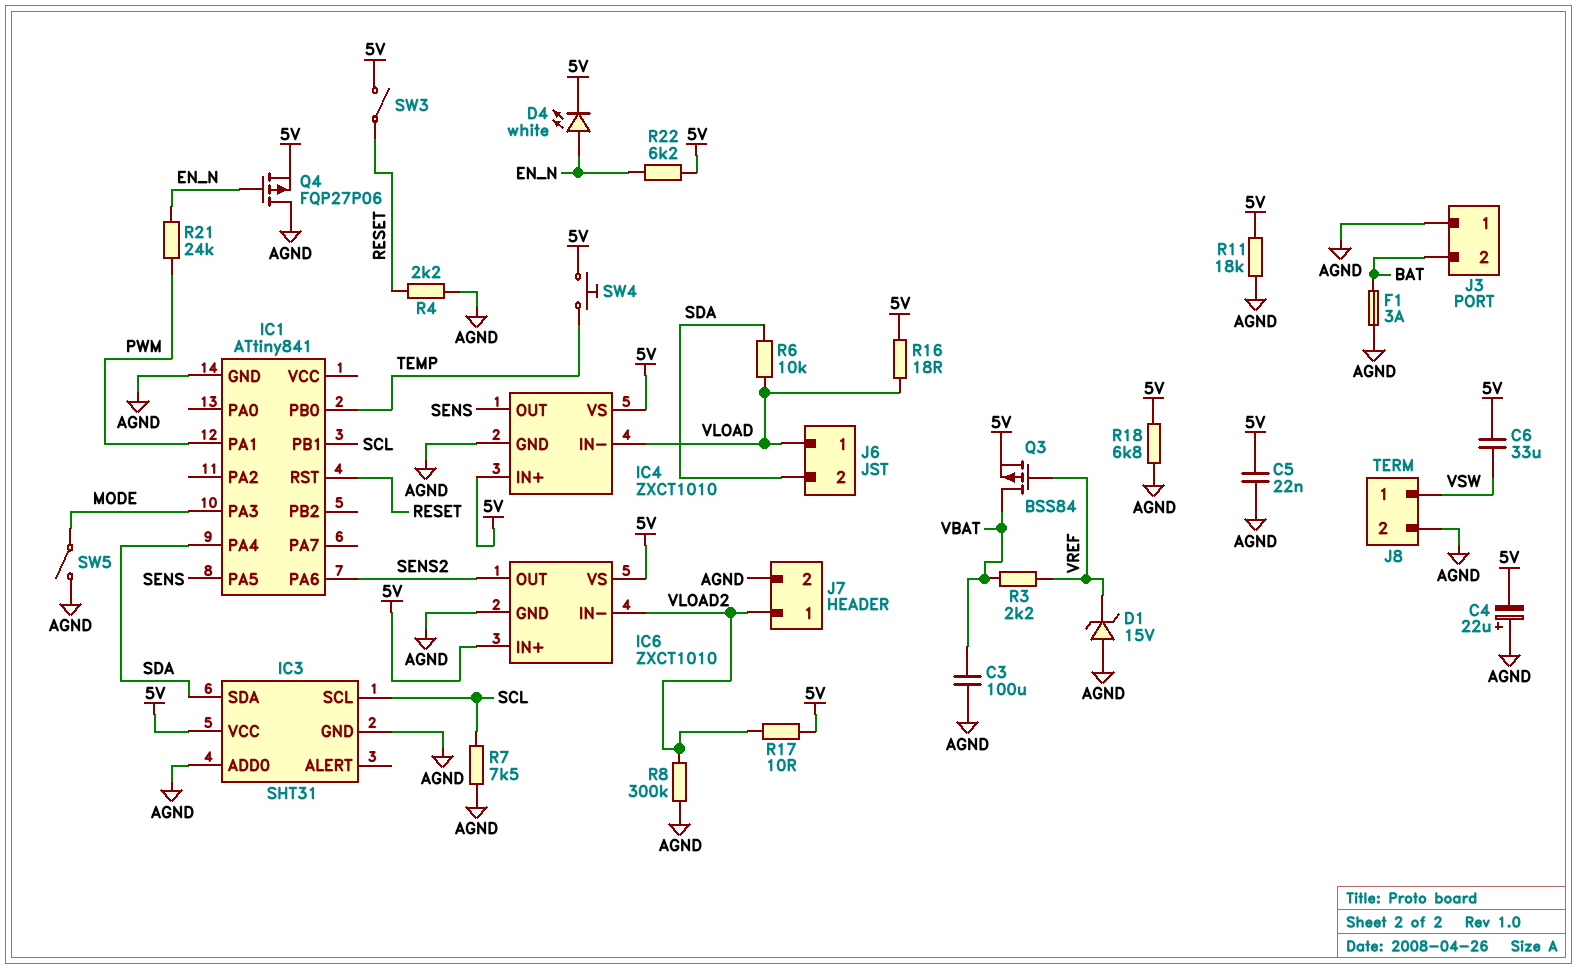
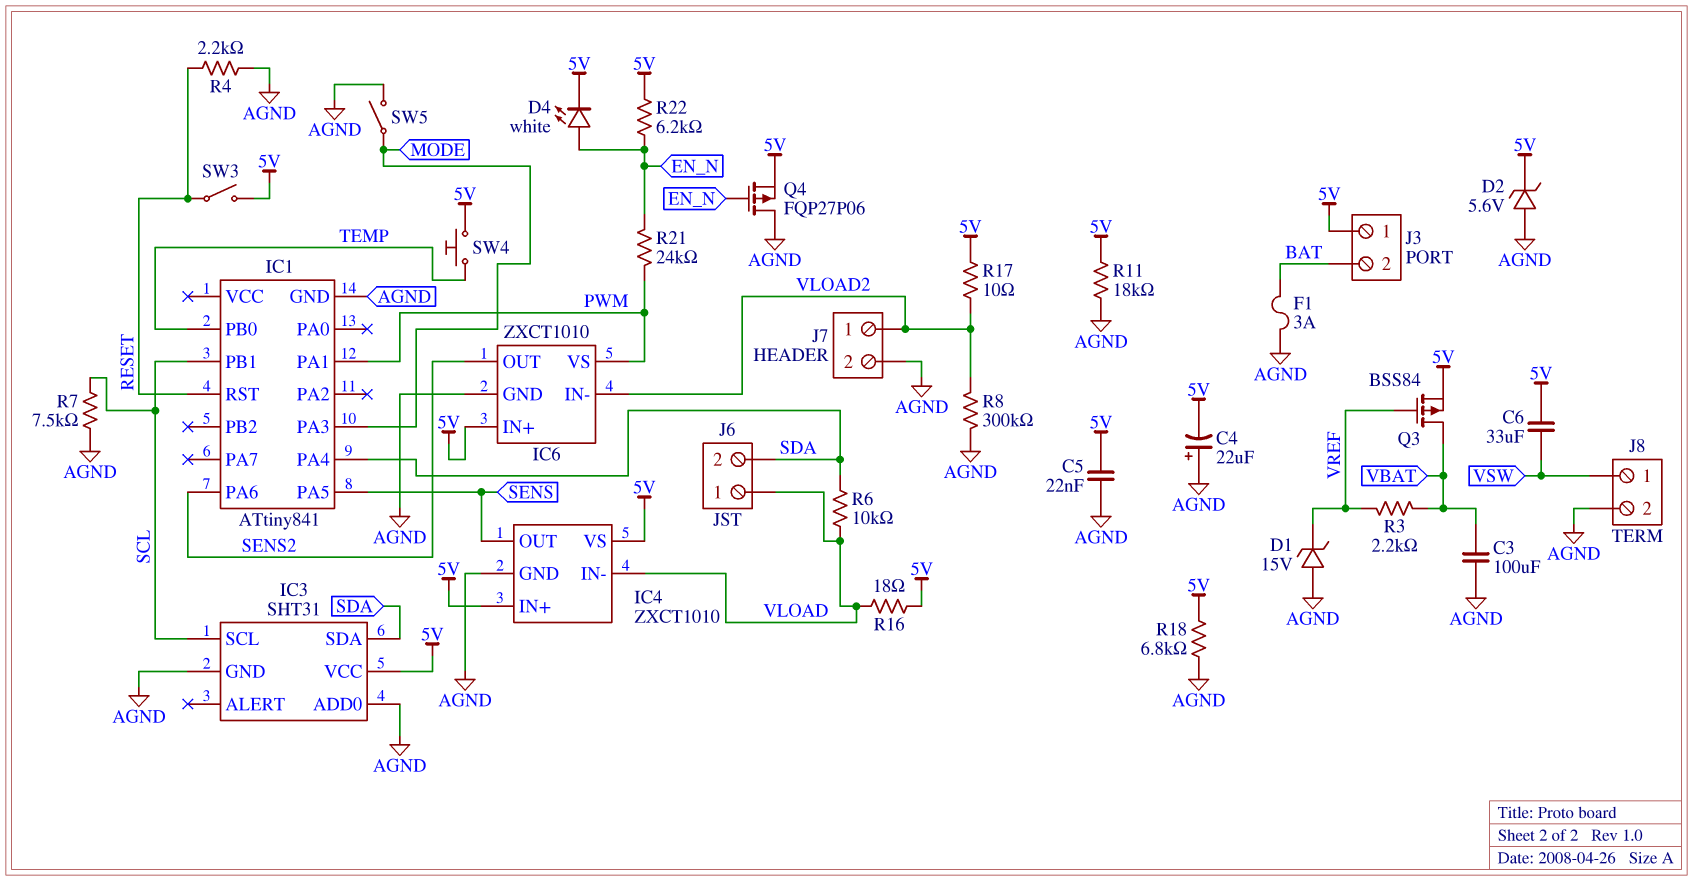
D2: none -> zener 5.6V (A AGND, K 5V)
IC6 pin VS: 5V -> PWM
J3 pin 1: AGND -> 5V

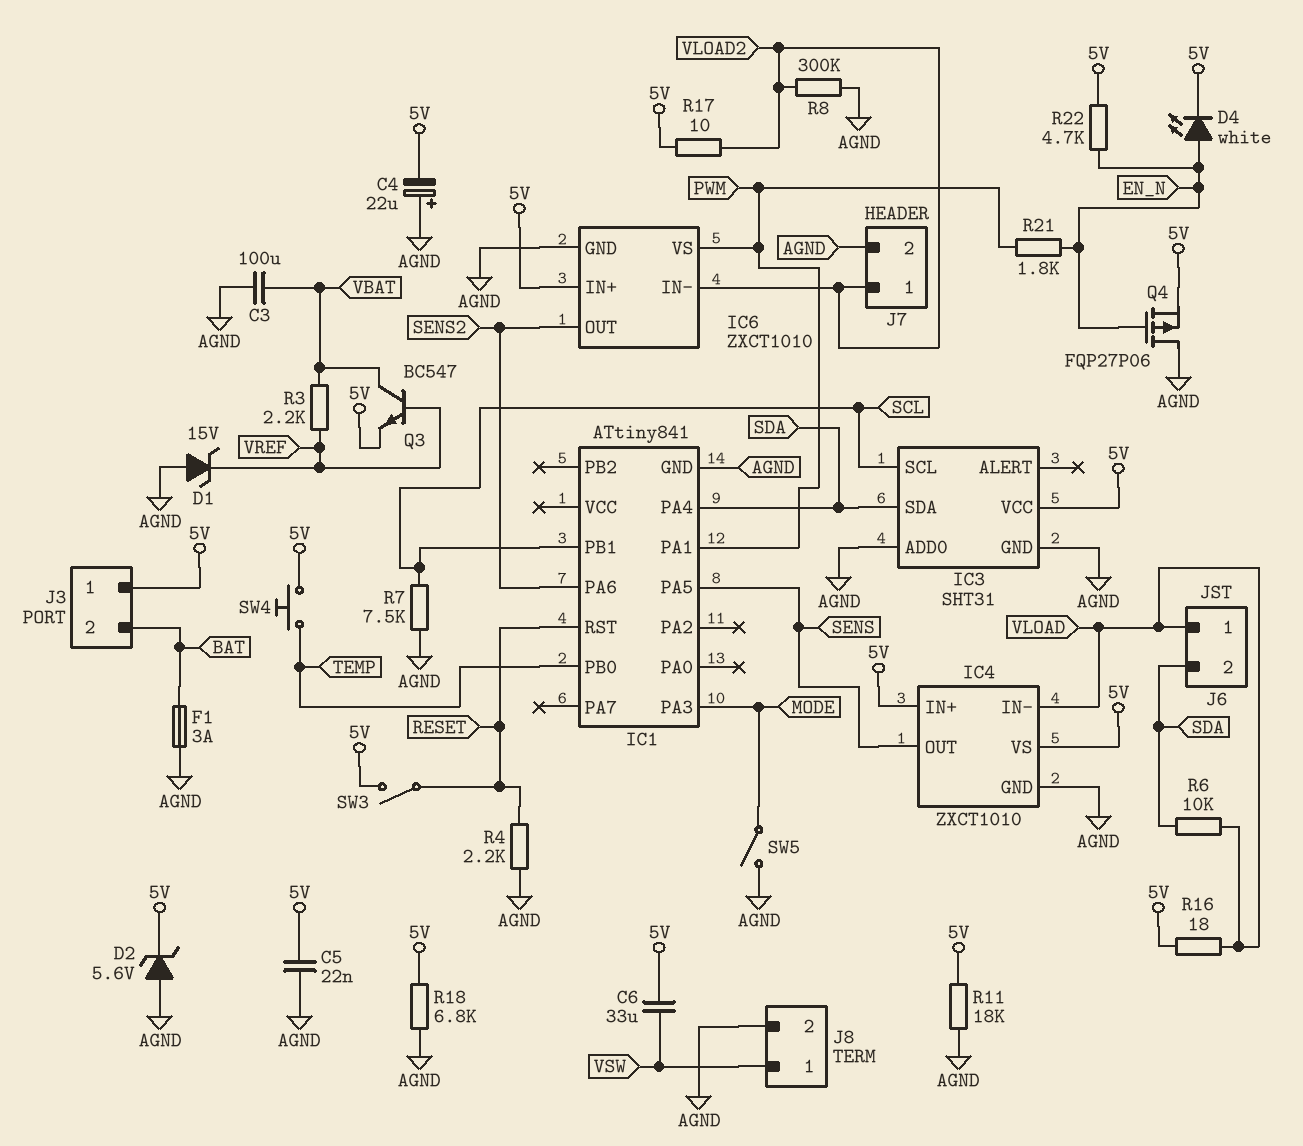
Q3: PMOS BSS84 (G VREF, D VBAT, S 5V) -> NPN BC547 (B VREF, C VBAT, E 5V)
R21: 24k (EN_N, PWM) -> 1.8k (EN_N, PWM)
R22: 6.2k (5V, EN_N) -> 4.7k (5V, EN_N)

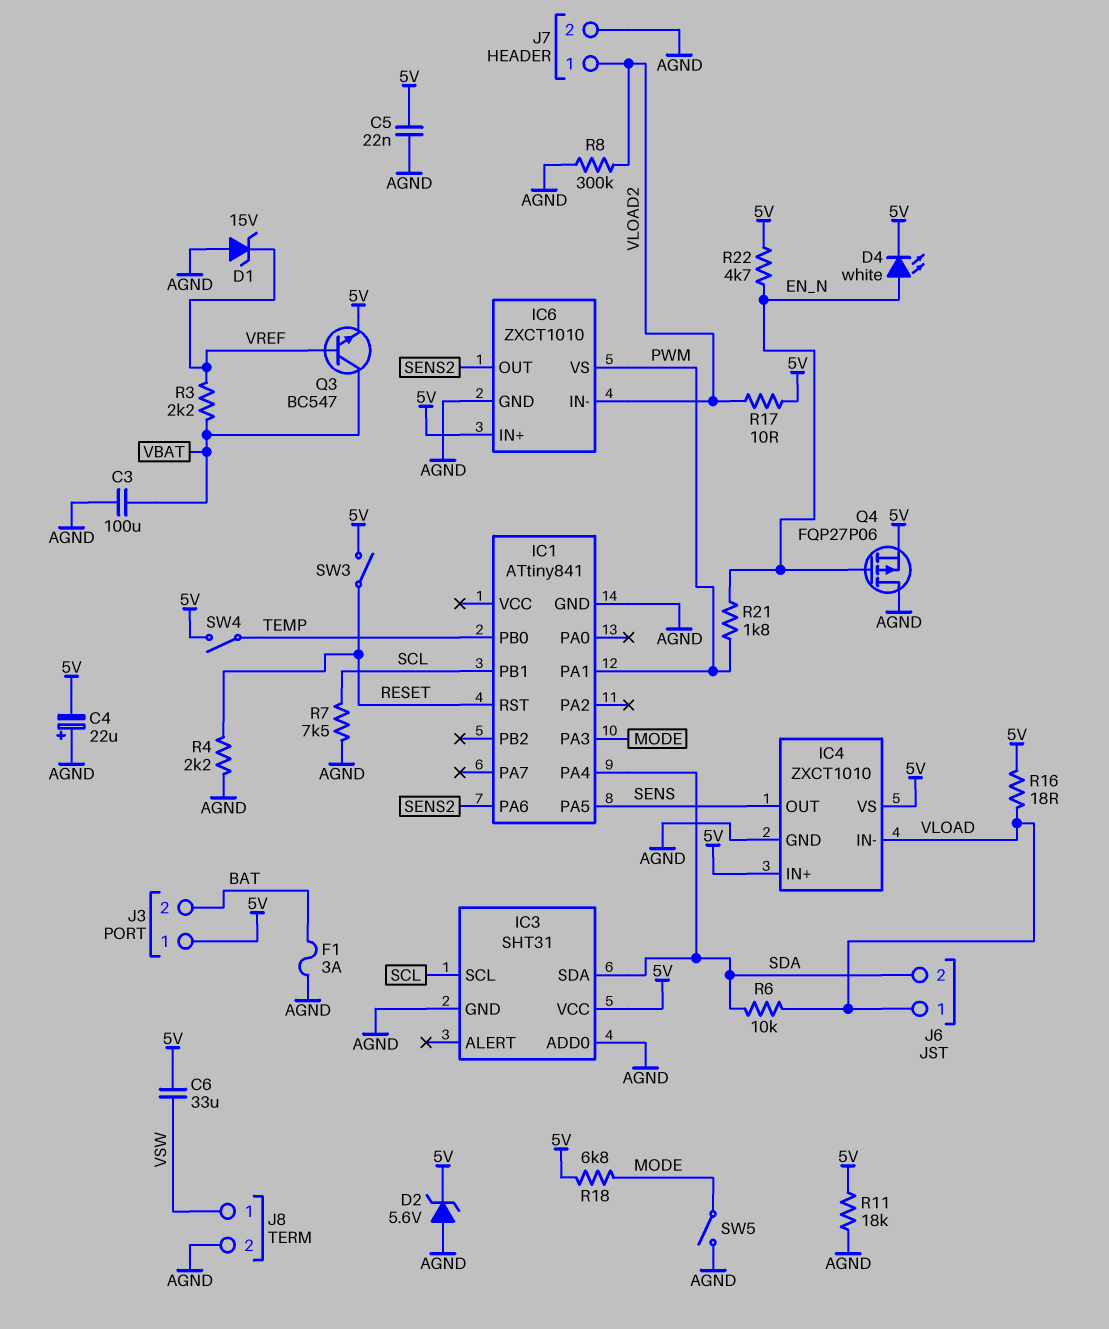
R18: 6.8k (5V, AGND) -> 6.8k (5V, MODE)
SW4: button (5V, TEMP) -> switch (5V, TEMP)

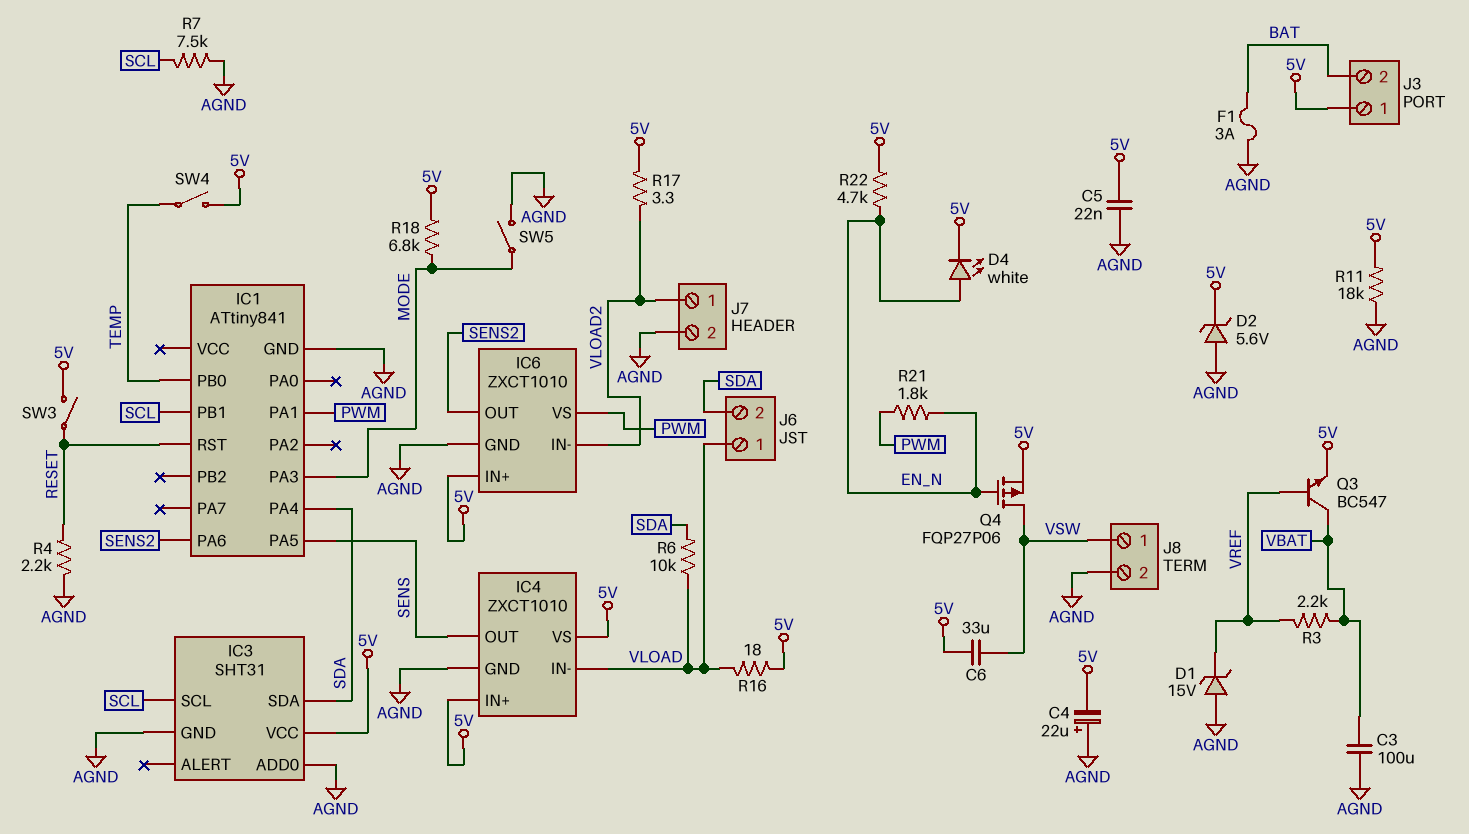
Q4: PMOS FQP27P06 (G EN_N, D AGND, S 5V) -> PMOS FQP27P06 (G EN_N, D VSW, S 5V)
R8: 300k (AGND, VLOAD2) -> none
R17: 10 (5V, VLOAD2) -> 3.3 (5V, VLOAD2)

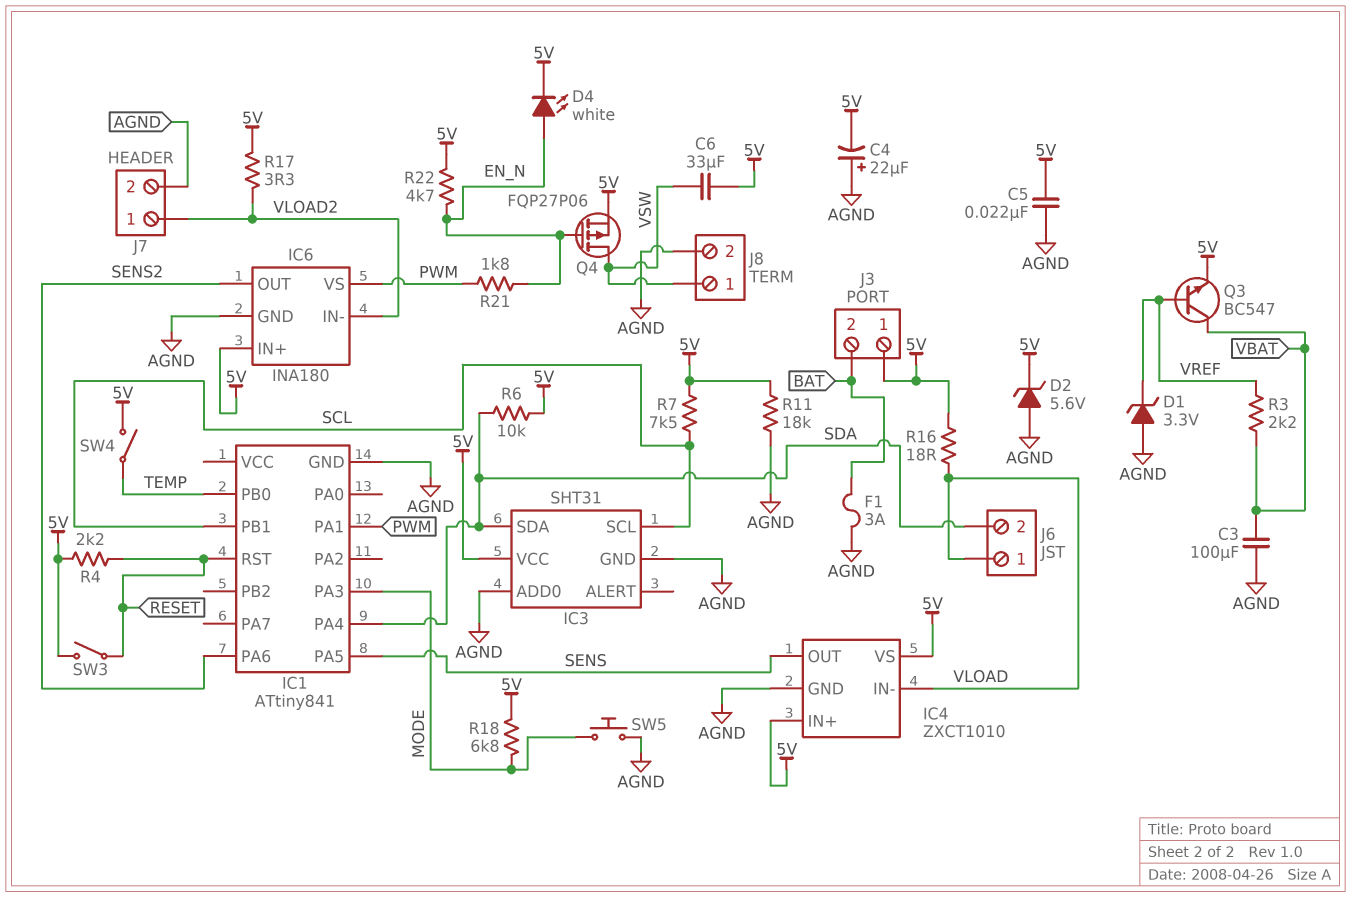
D1: zener 15V (A AGND, K VREF) -> zener 3.3V (A AGND, K VREF)
IC6: ZXCT1010 -> INA180
R4: 2.2k (AGND, RESET) -> 2.2k (5V, RESET)
R6: 10k (SDA, VLOAD) -> 10k (5V, SDA)
R7: 7.5k (AGND, SCL) -> 7.5k (5V, SCL)
SW5: switch (AGND, MODE) -> button (AGND, MODE)

